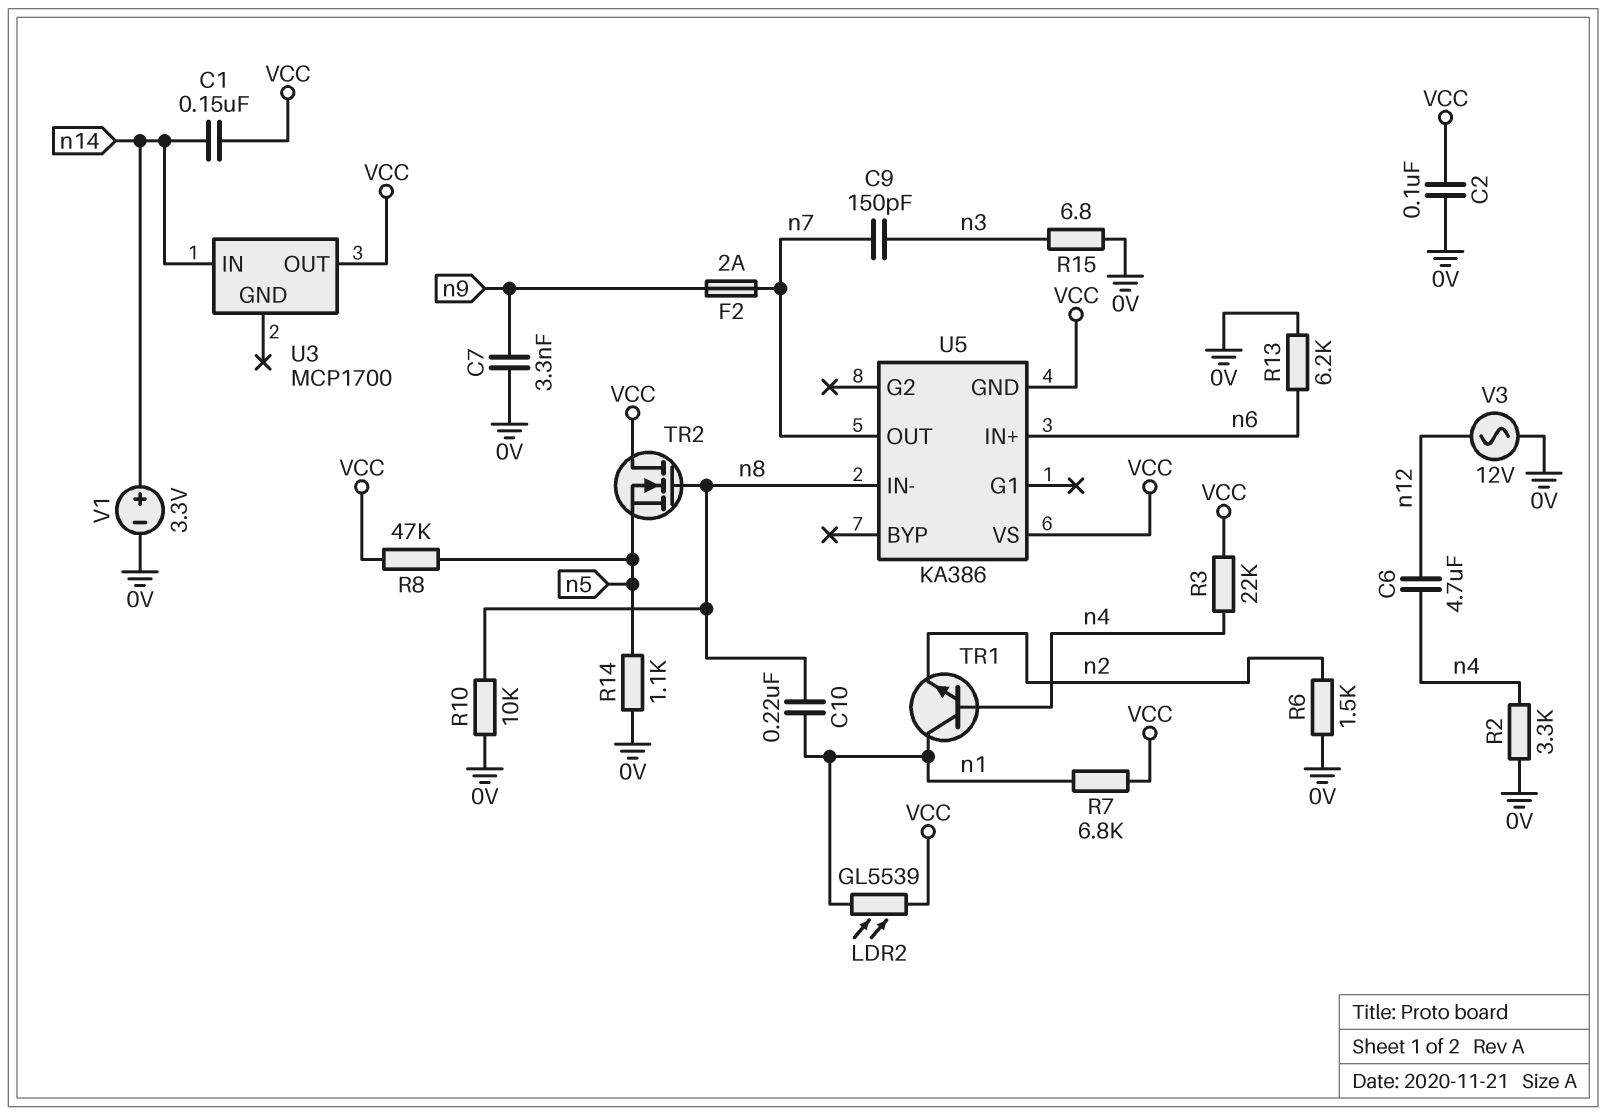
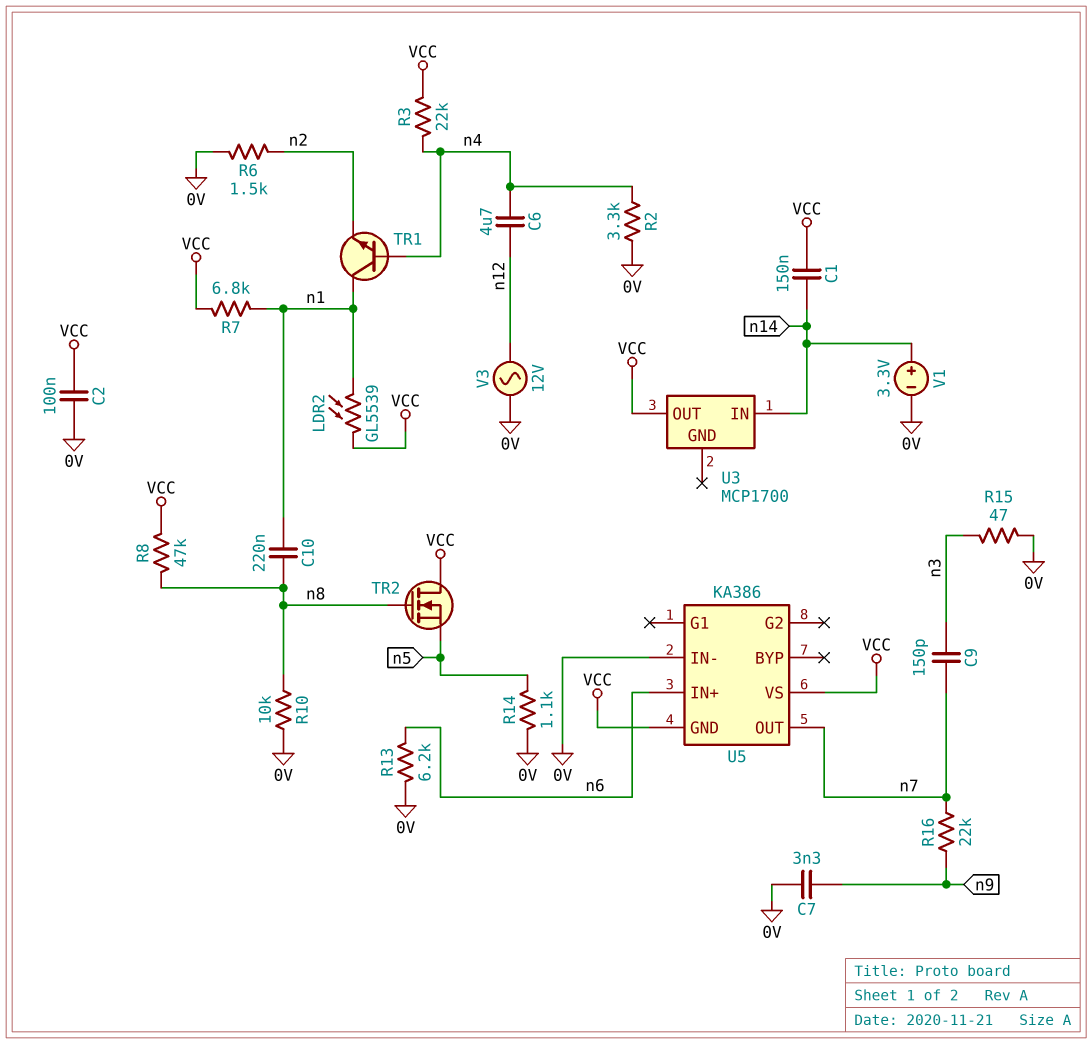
F2: 2A (n7, n9) -> none
R8: 47k (VCC, n5) -> 47k (VCC, n8)
R15: 6.8 (0V, n3) -> 47 (0V, n3)
R16: none -> 22k (n7, n9)
U5 pin IN-: n8 -> 0V

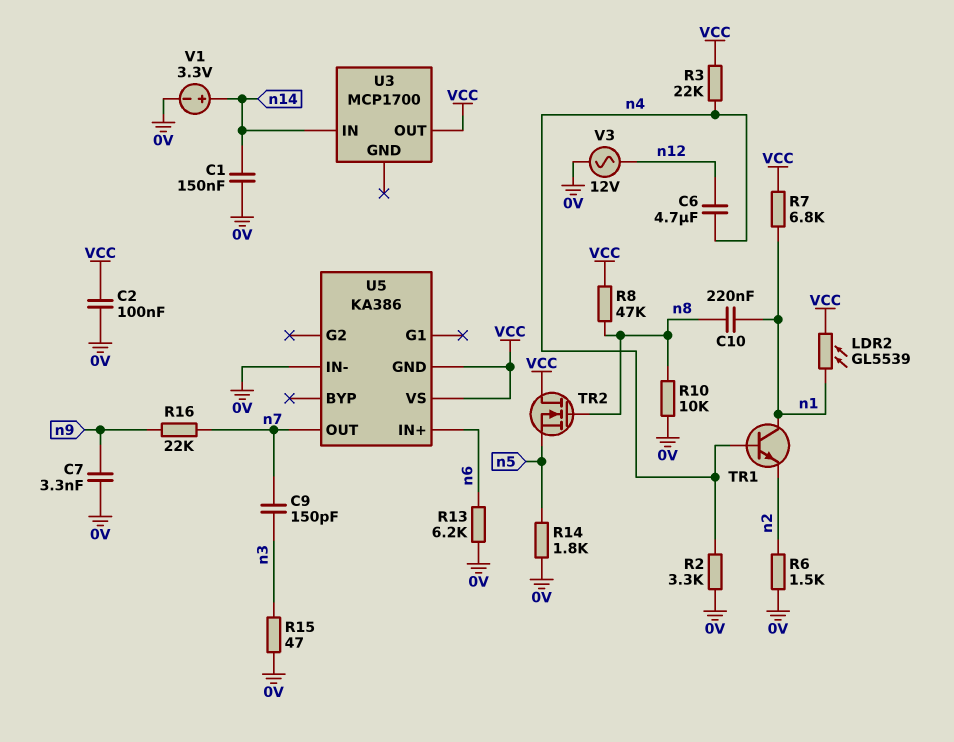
C1: 150nF (VCC, n14) -> 150nF (0V, n14)
R14: 1.1k (0V, n5) -> 1.8k (0V, n5)

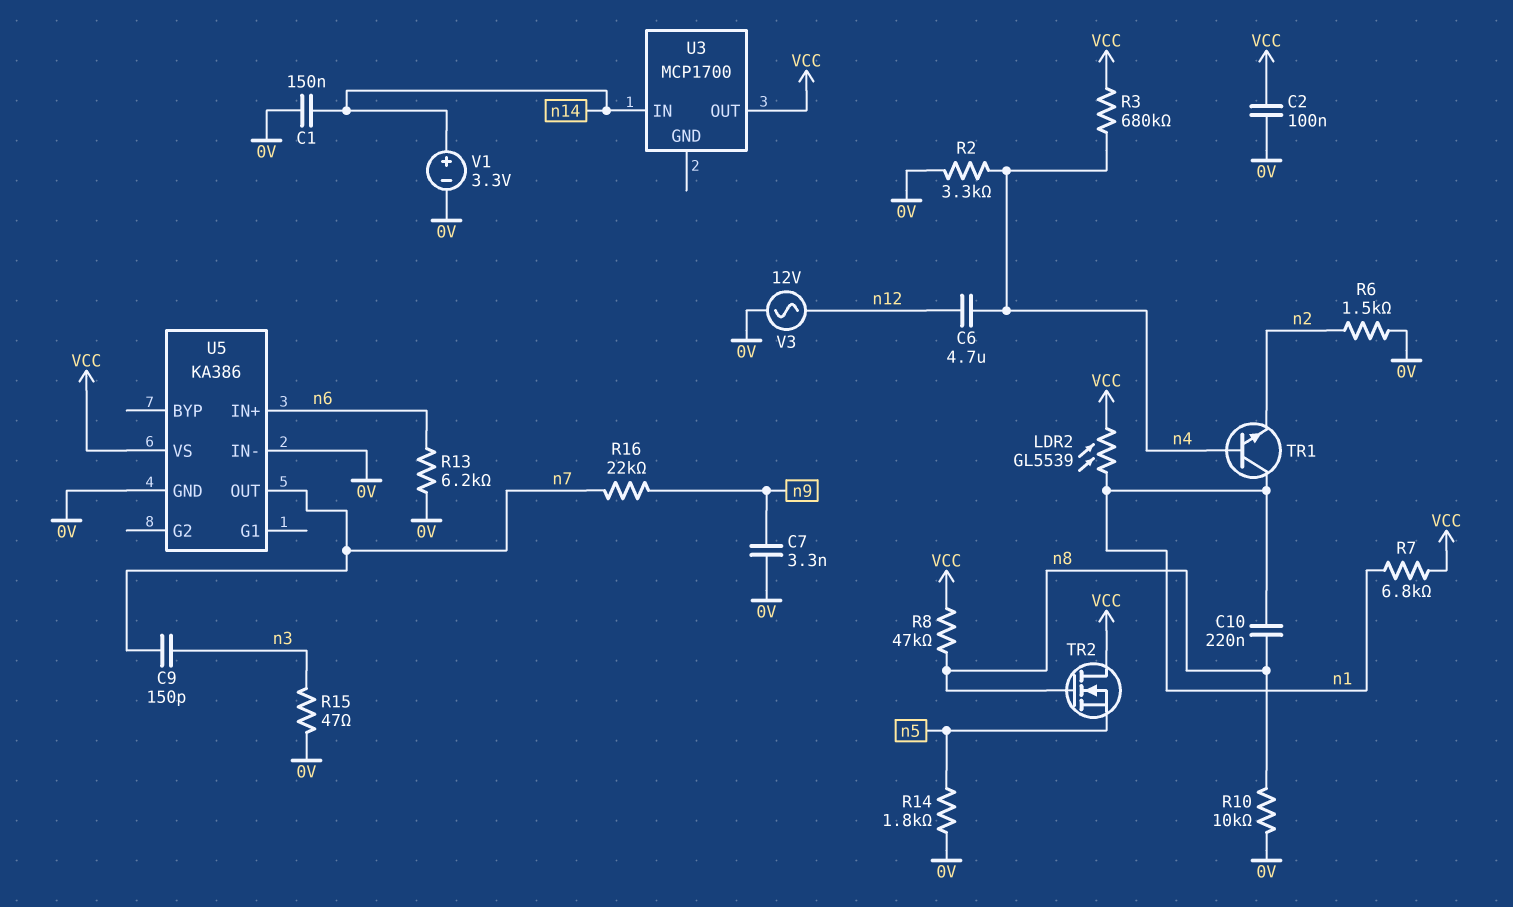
R3: 22k (VCC, n4) -> 680k (VCC, n4)
U5 pin GND: VCC -> 0V

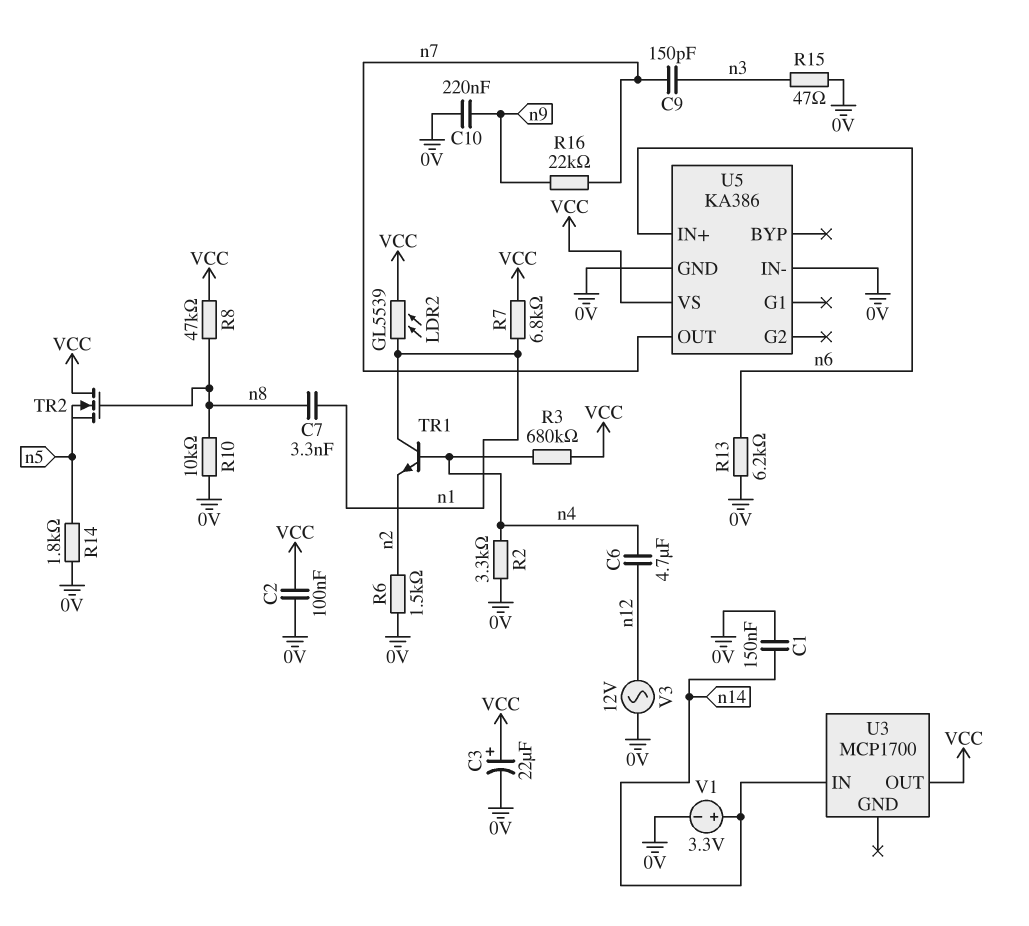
C3: none -> 22uF (plus VCC, minus 0V)
C7: 3.3nF (0V, n9) -> 3.3nF (n1, n8)
C10: 220nF (n1, n8) -> 220nF (0V, n9)

